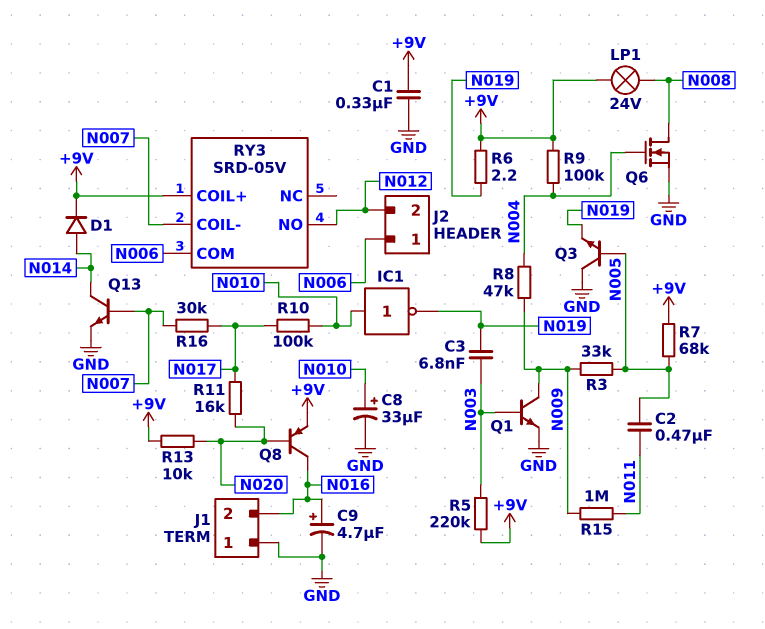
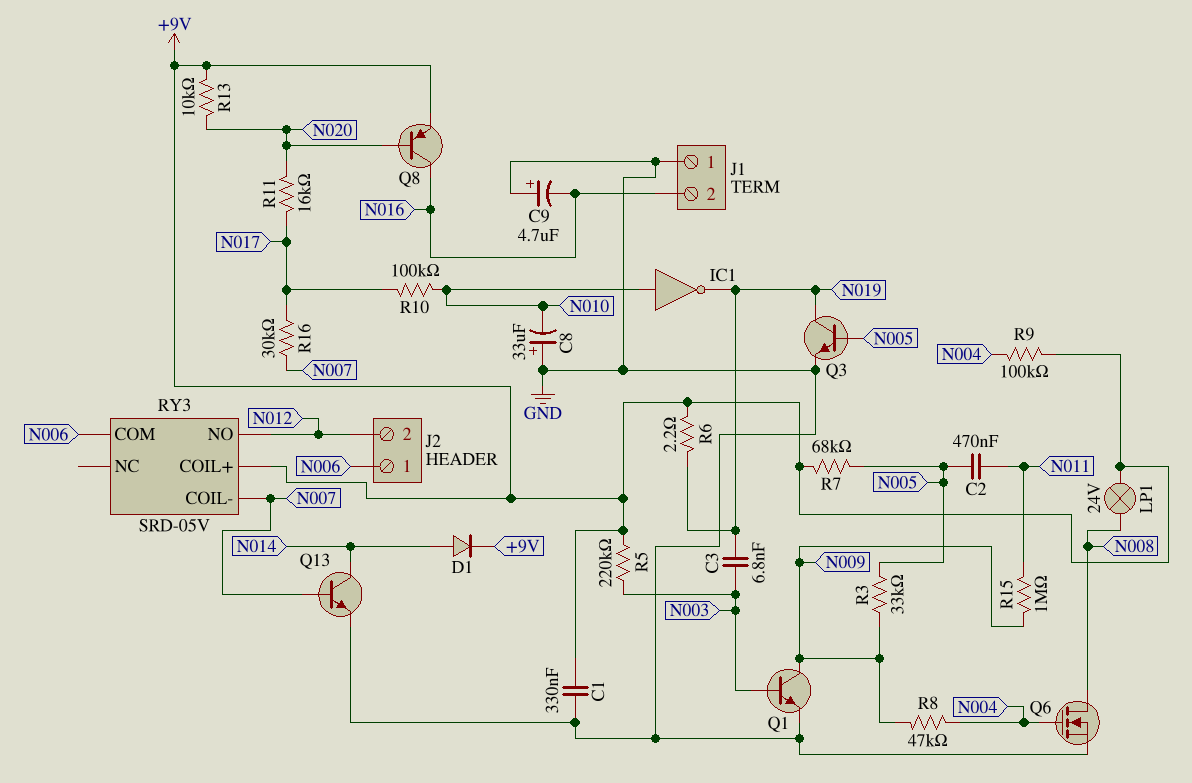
C8: 33uF (plus N010, minus GND) -> 33uF (plus GND, minus N010)
C9: 4.7uF (plus N016, minus GND) -> 4.7uF (plus GND, minus N016)
Q3: NPN (B N005, C GND, E N019) -> NPN (B N005, C N019, E GND)

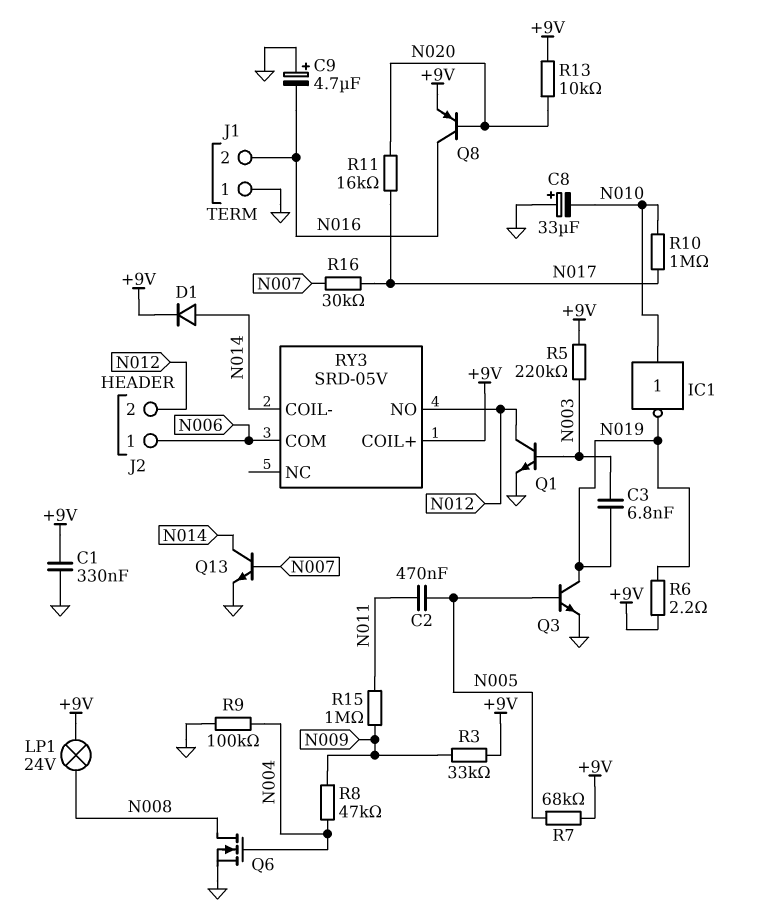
Q1: NPN (B N003, C N009, E GND) -> NPN (B N003, C N012, E GND)
R3: 33k (N005, N009) -> 33k (+9V, N009)
R9: 100k (+9V, N004) -> 100k (GND, N004)
R10: 100k (N010, N017) -> 1M (N010, N017)
RY3 pin COIL-: N007 -> N014

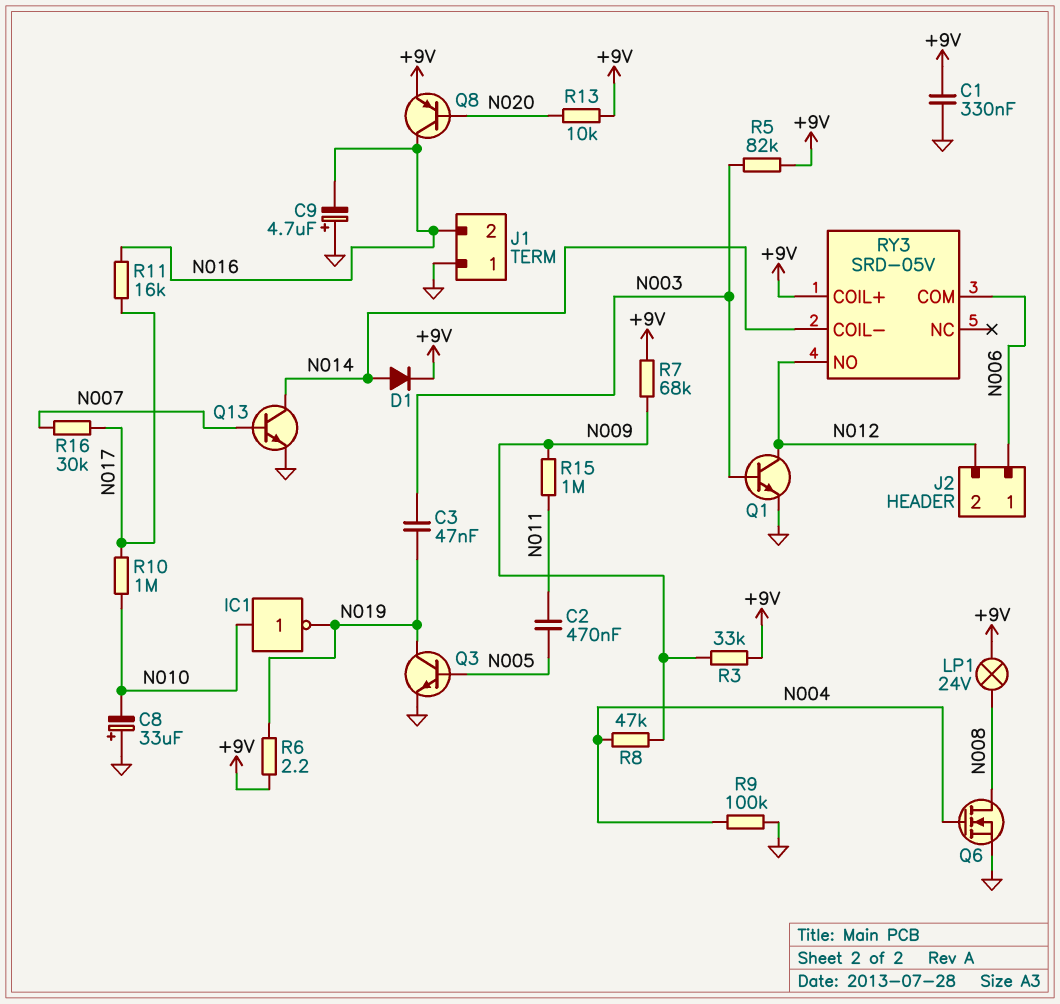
C3: 6.8nF (N003, N019) -> 47nF (N003, N019)
R5: 220k (+9V, N003) -> 82k (+9V, N003)
R7: 68k (+9V, N005) -> 68k (+9V, N009)
R11: 16k (N017, N020) -> 16k (N016, N017)

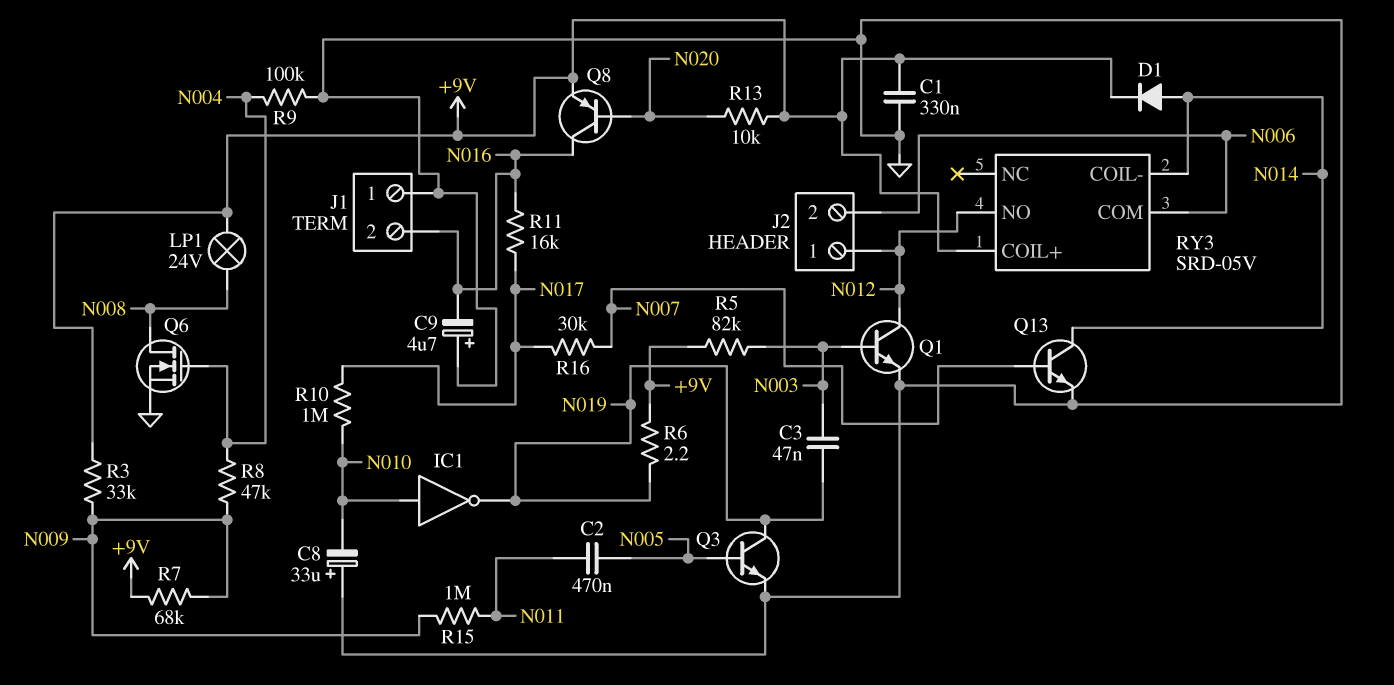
J2 pin 1: N006 -> N012
J2 pin 2: N012 -> N006

